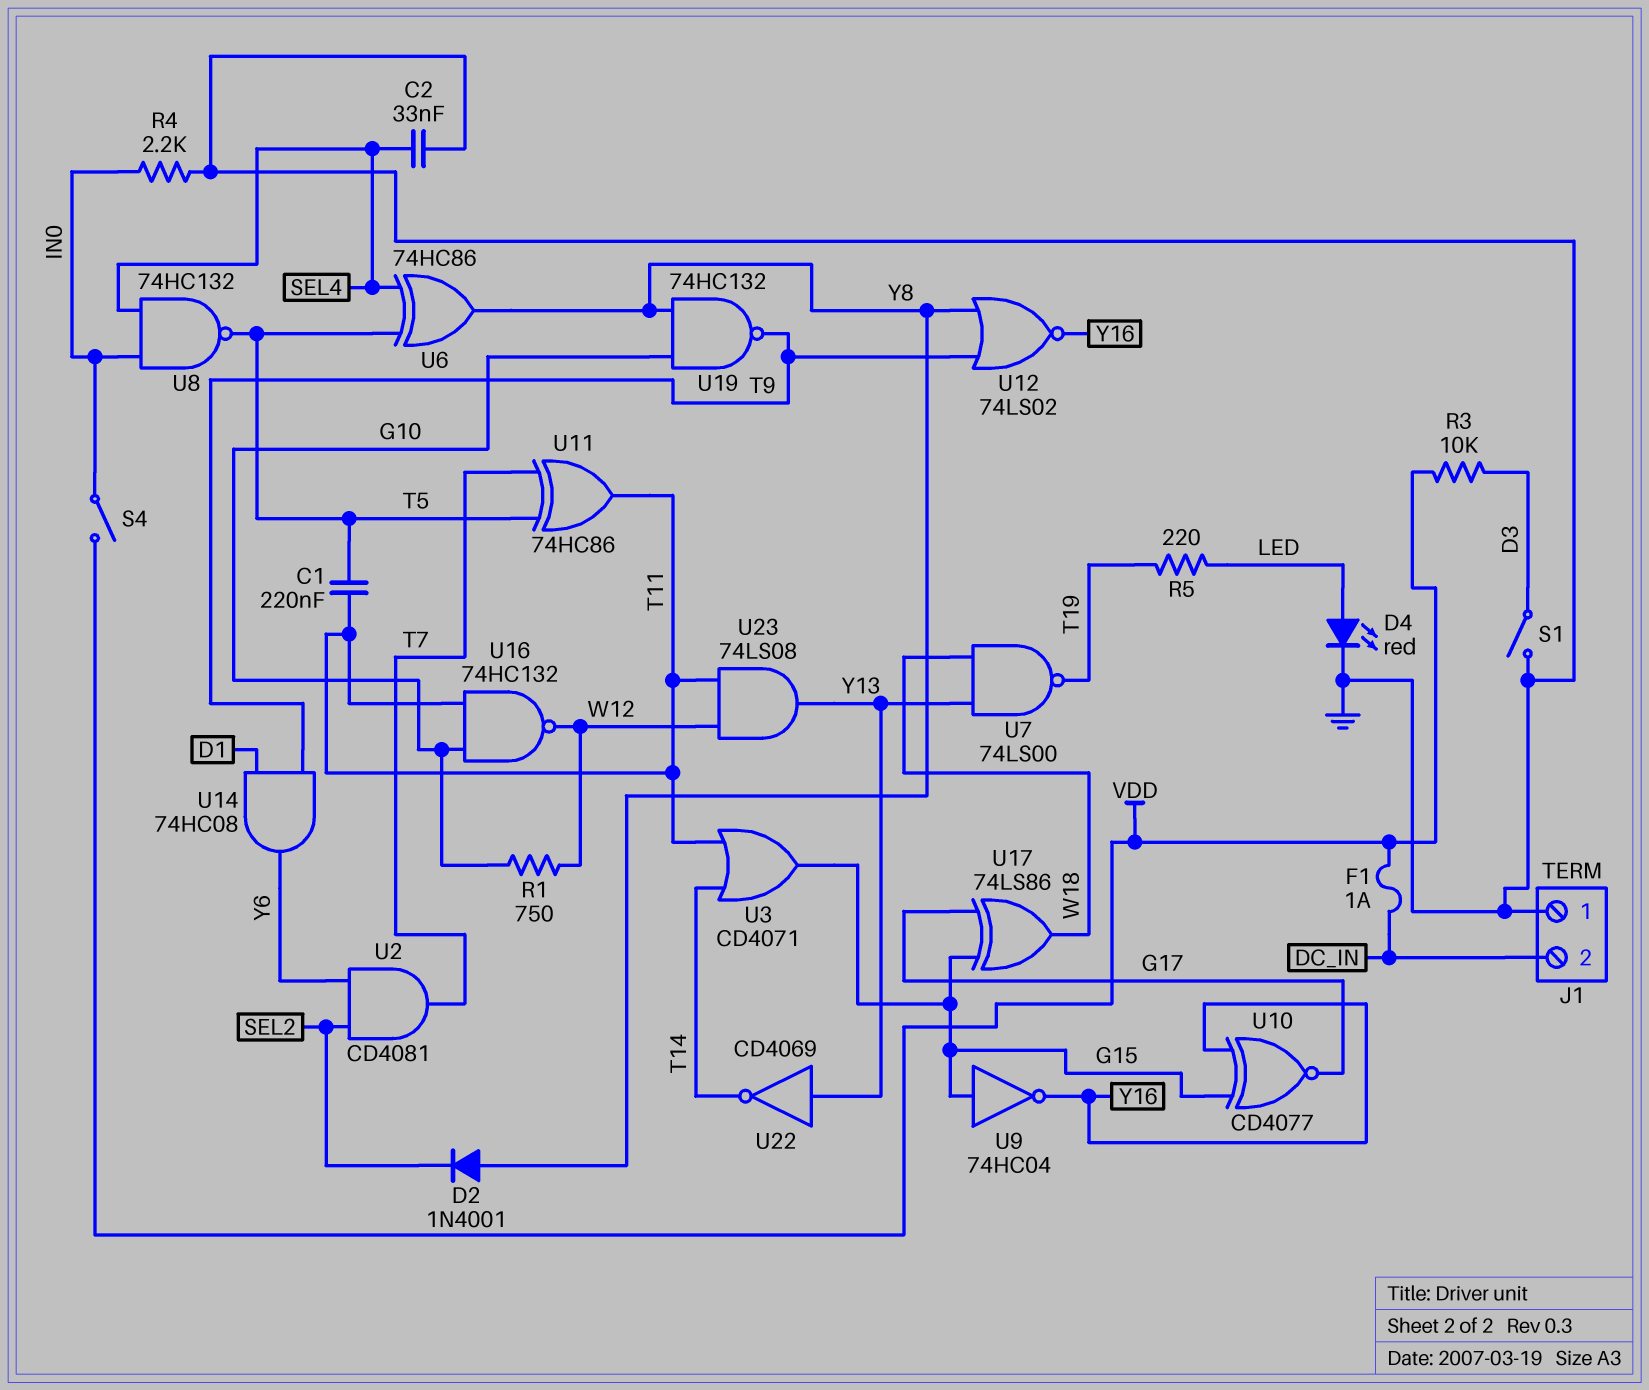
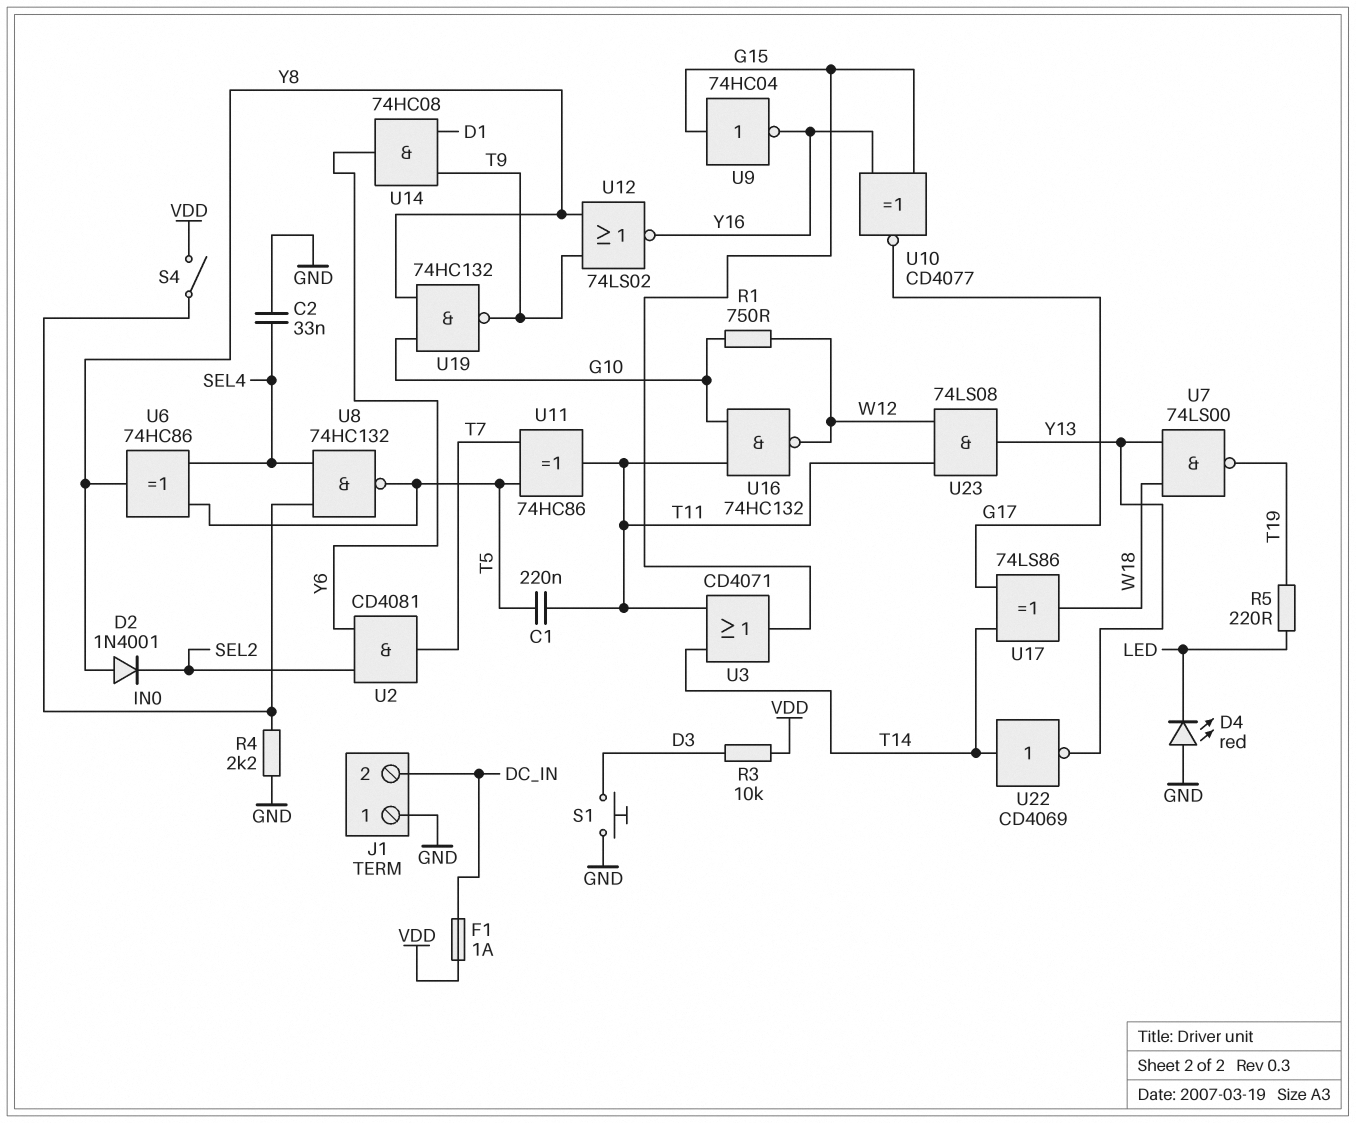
D4: LED red (A LED, K GND) -> LED red (A GND, K LED)
S1: switch (D3, GND) -> button (D3, GND)
U17: XOR 74LS86 (in G15, in G17, out W18) -> XOR 74LS86 (in G17, in T14, out W18)
U22: NOT CD4069 (in Y13, out T14) -> NOT CD4069 (in T14, out Y13)

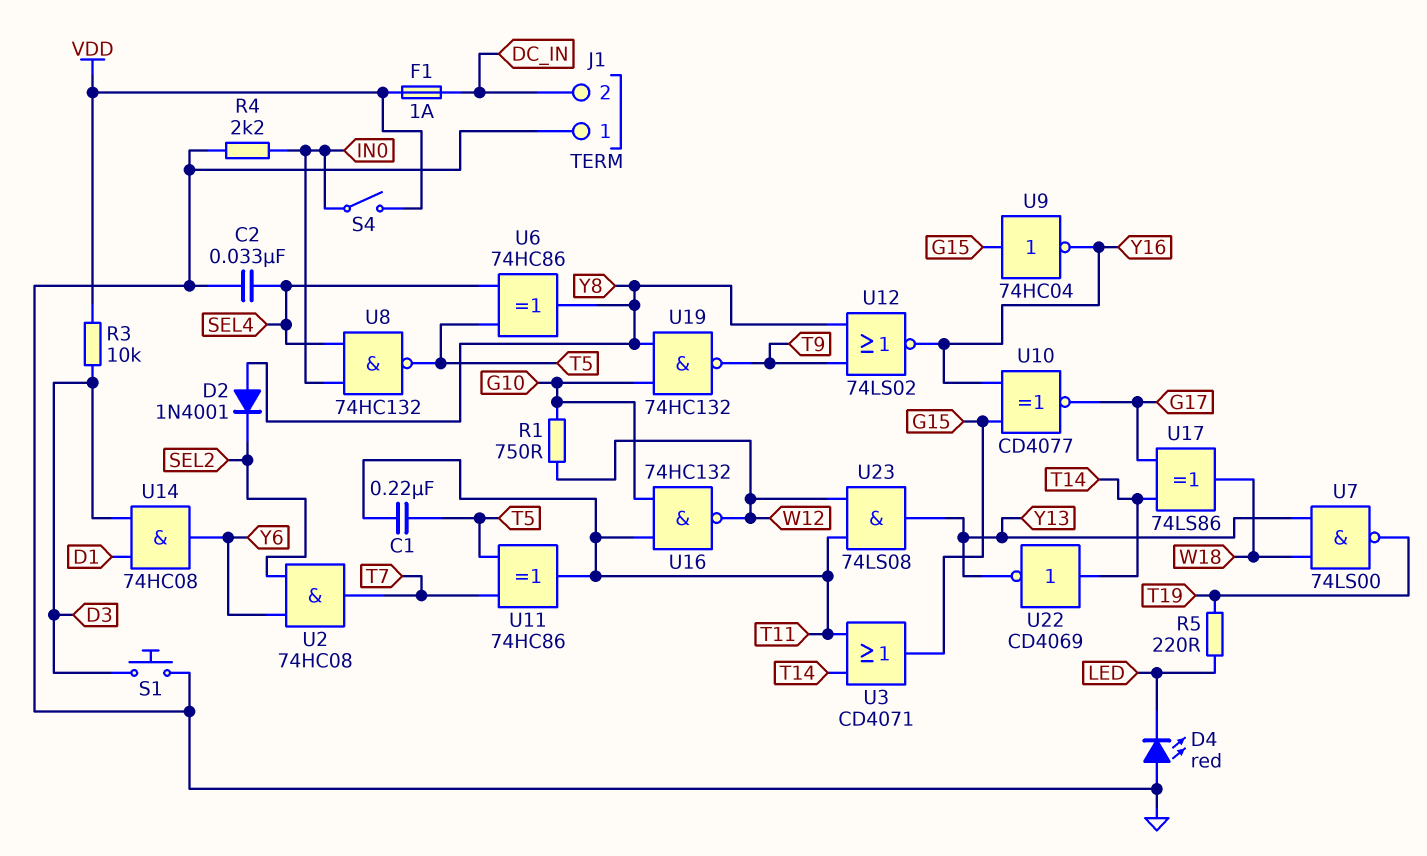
U2: AND CD4081 (in SEL2, in Y6, out T7) -> AND 74HC08 (in SEL2, in Y6, out T7)
U14: AND 74HC08 (in D1, in T9, out Y6) -> AND 74HC08 (in D1, in D3, out Y6)

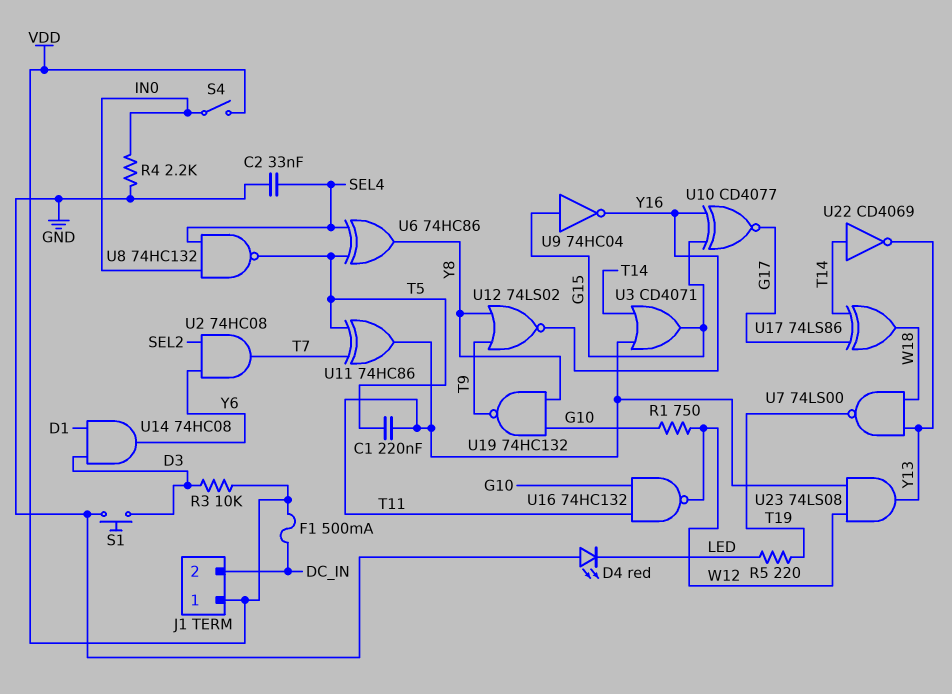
D2: diode 1N4001 (A Y8, K SEL2) -> none
F1: 1A (DC_IN, VDD) -> 500mA (DC_IN, VDD)
J1 pin 1: GND -> VDD

